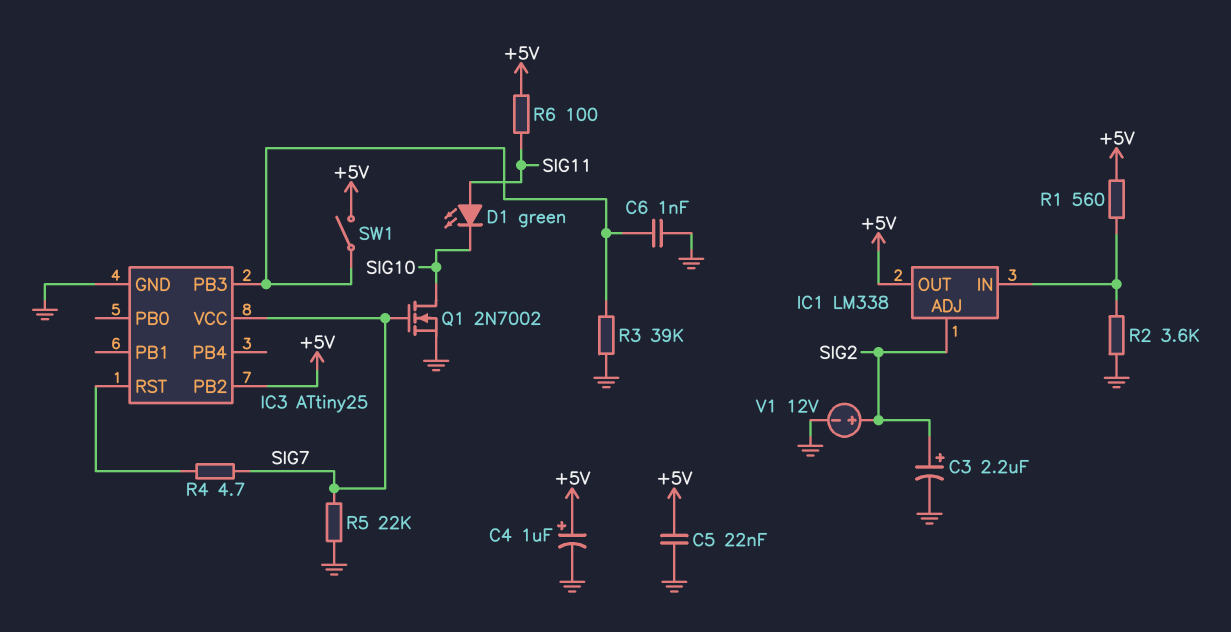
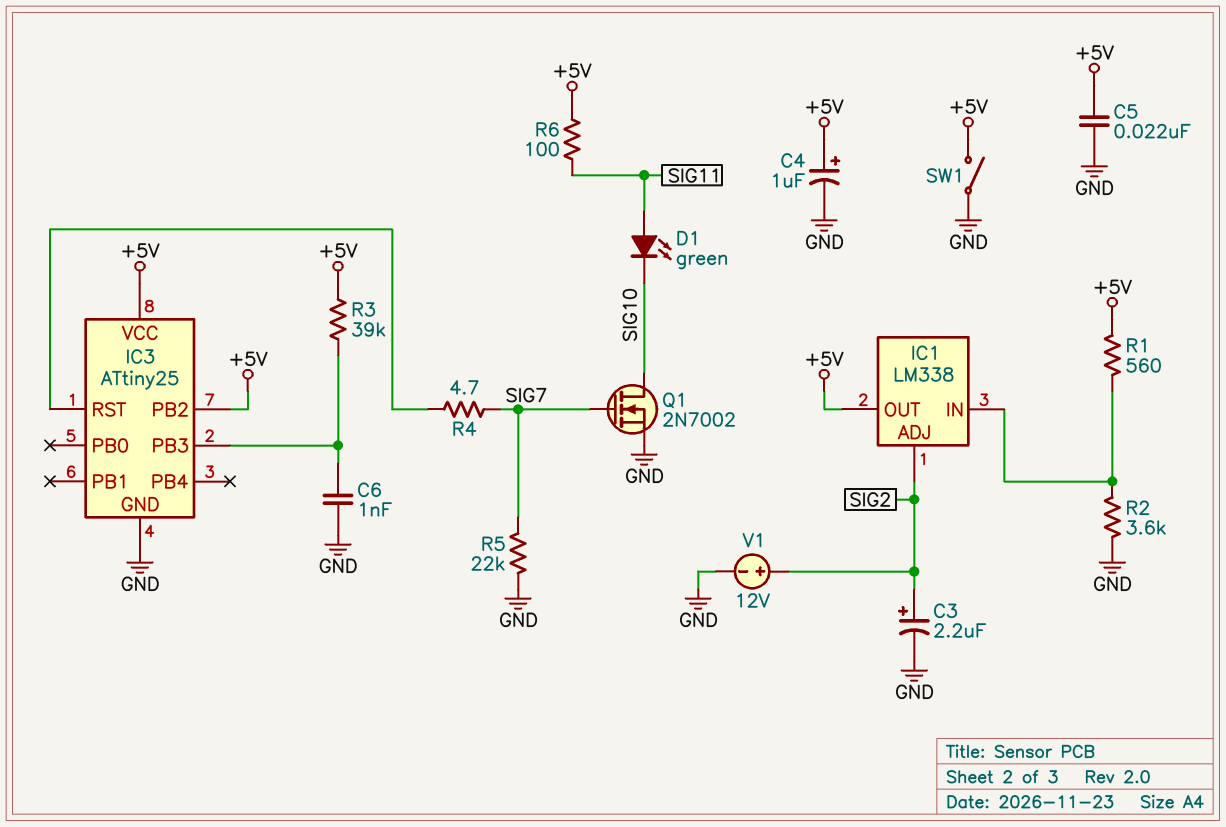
IC3 pin VCC: SIG7 -> +5V
R3: 39k (GND, IC3/PB3) -> 39k (+5V, IC3/PB3)
SW1: switch (+5V, IC3/PB3) -> switch (+5V, GND)

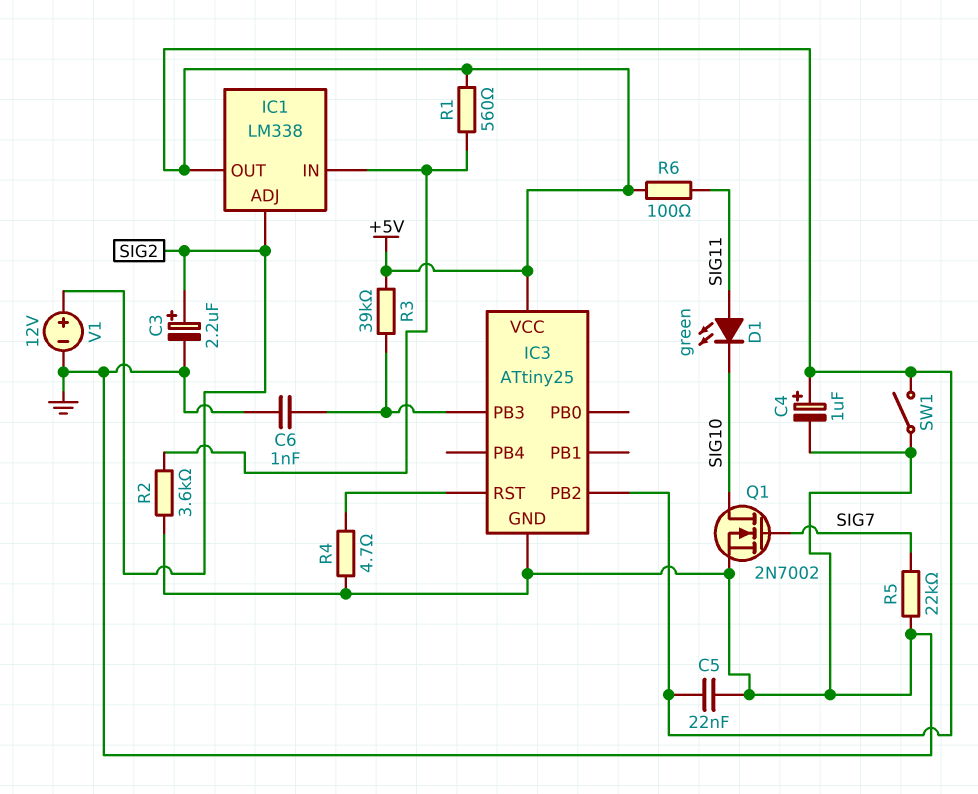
R4: 4.7 (IC3/RST, SIG7) -> 4.7 (GND, IC3/RST)

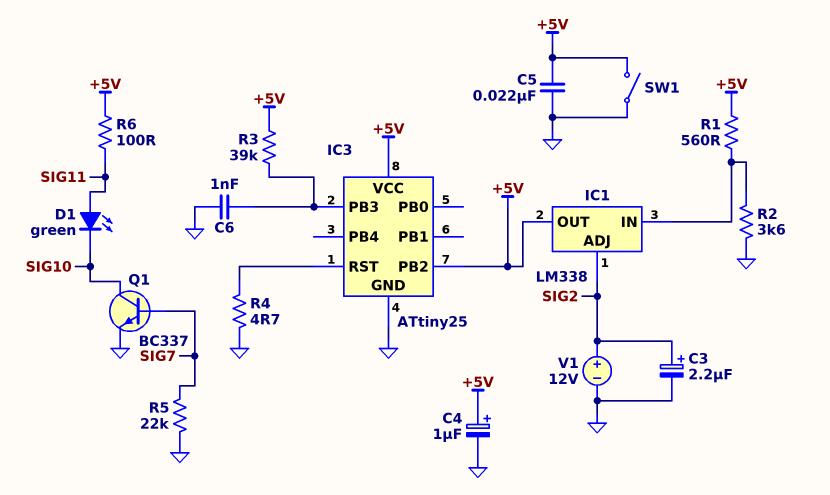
Q1: NMOS 2N7002 (G SIG7, D SIG10, S GND) -> NPN BC337 (B SIG7, C SIG10, E GND)

